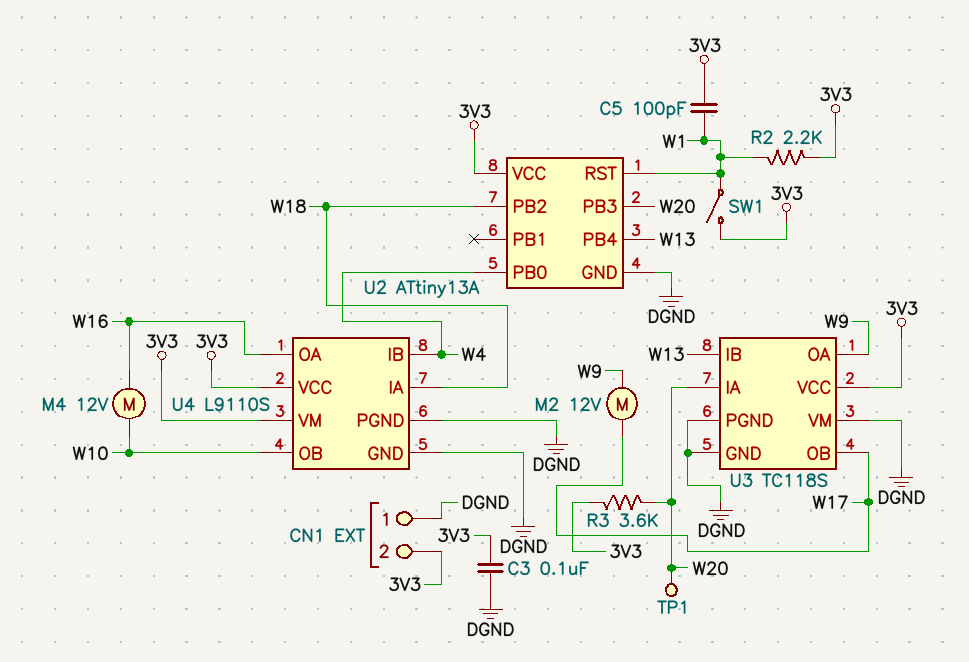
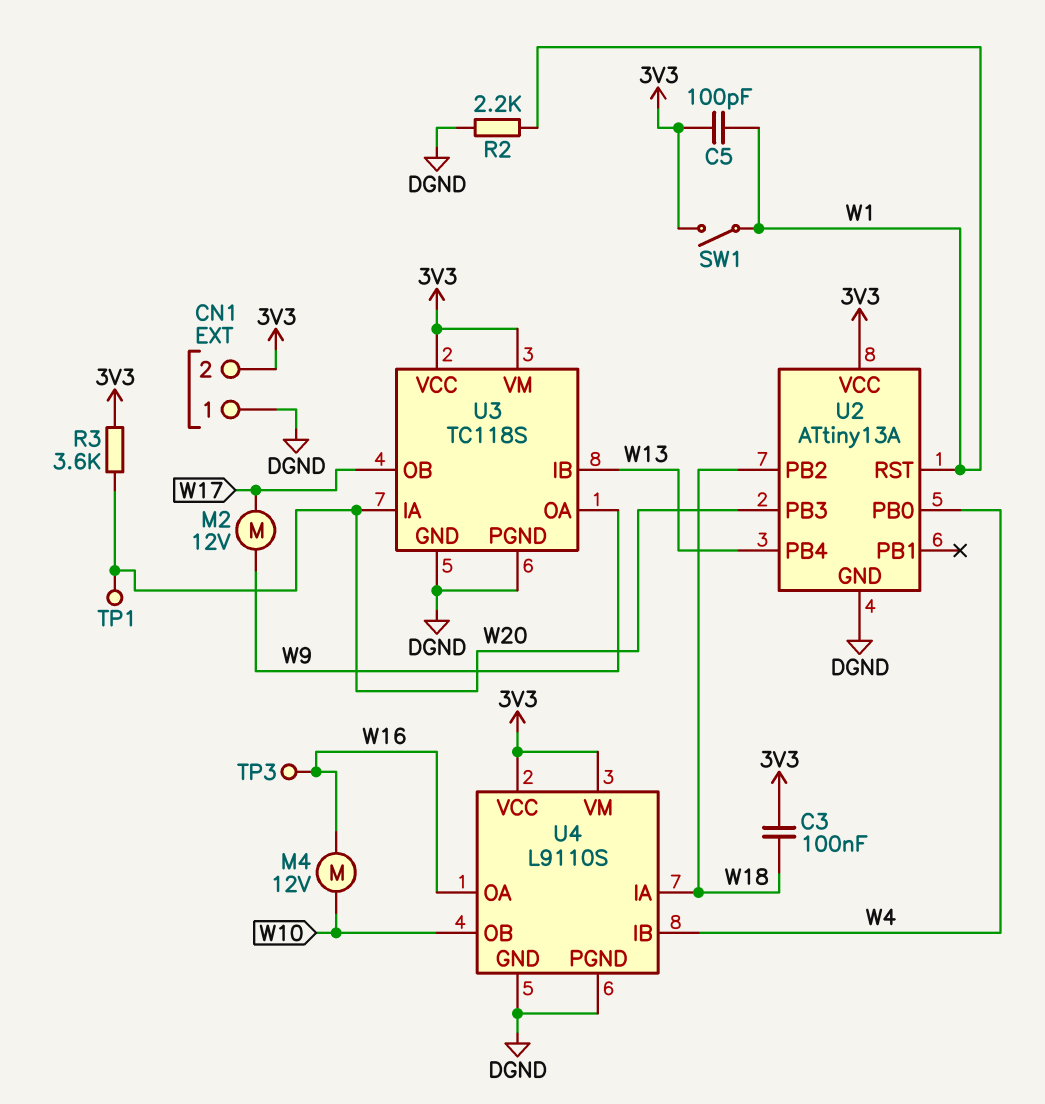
C3: 100nF (3V3, DGND) -> 100nF (3V3, W18)
R2: 2.2k (3V3, W1) -> 2.2k (DGND, W1)
TP3: none -> test point (W16)
U3 pin VM: DGND -> 3V3

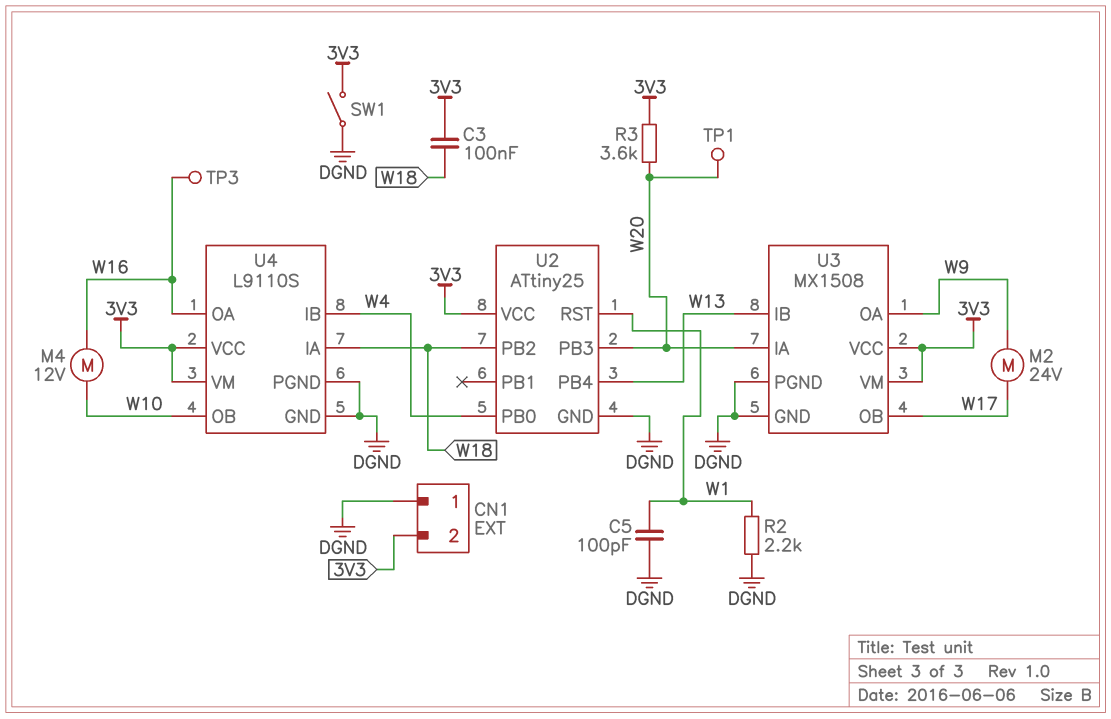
C5: 100pF (3V3, W1) -> 100pF (DGND, W1)
M2: motor 12V (W9, W17) -> motor 24V (W9, W17)
SW1: switch (3V3, W1) -> switch (3V3, DGND)
U2: ATtiny13A -> ATtiny25
U3: TC118S -> MX1508

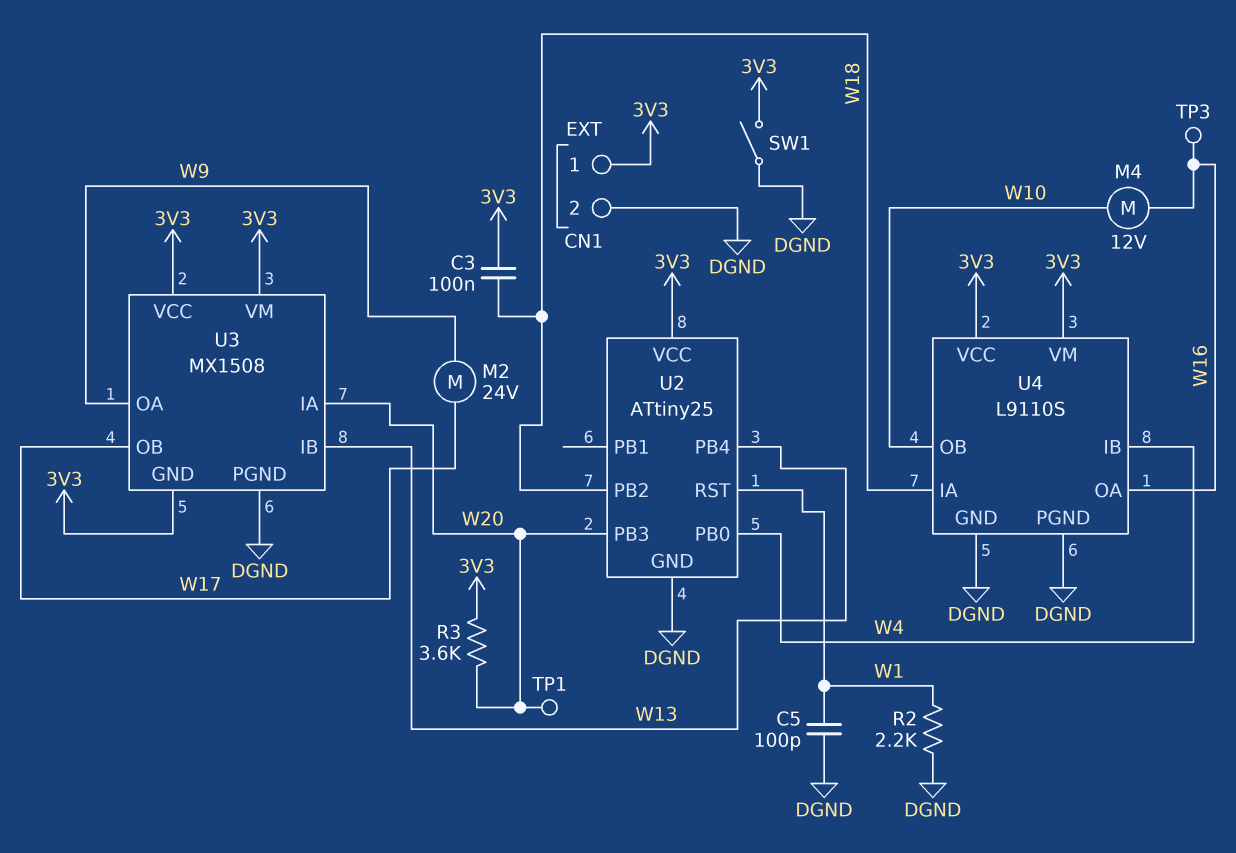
CN1 pin 1: DGND -> 3V3
CN1 pin 2: 3V3 -> DGND
U3 pin GND: DGND -> 3V3

